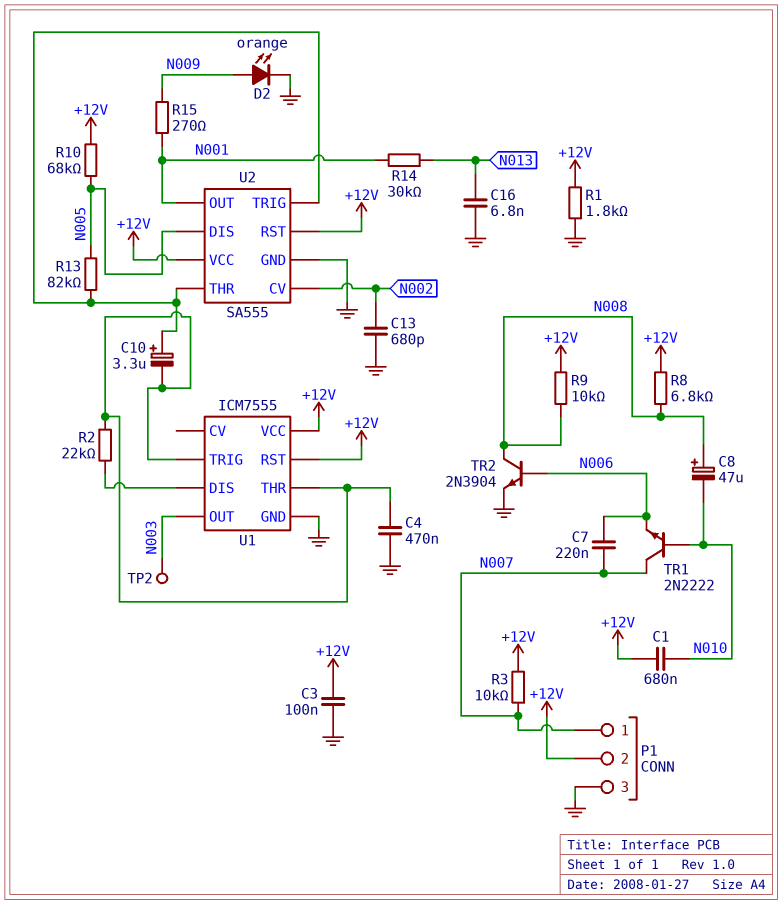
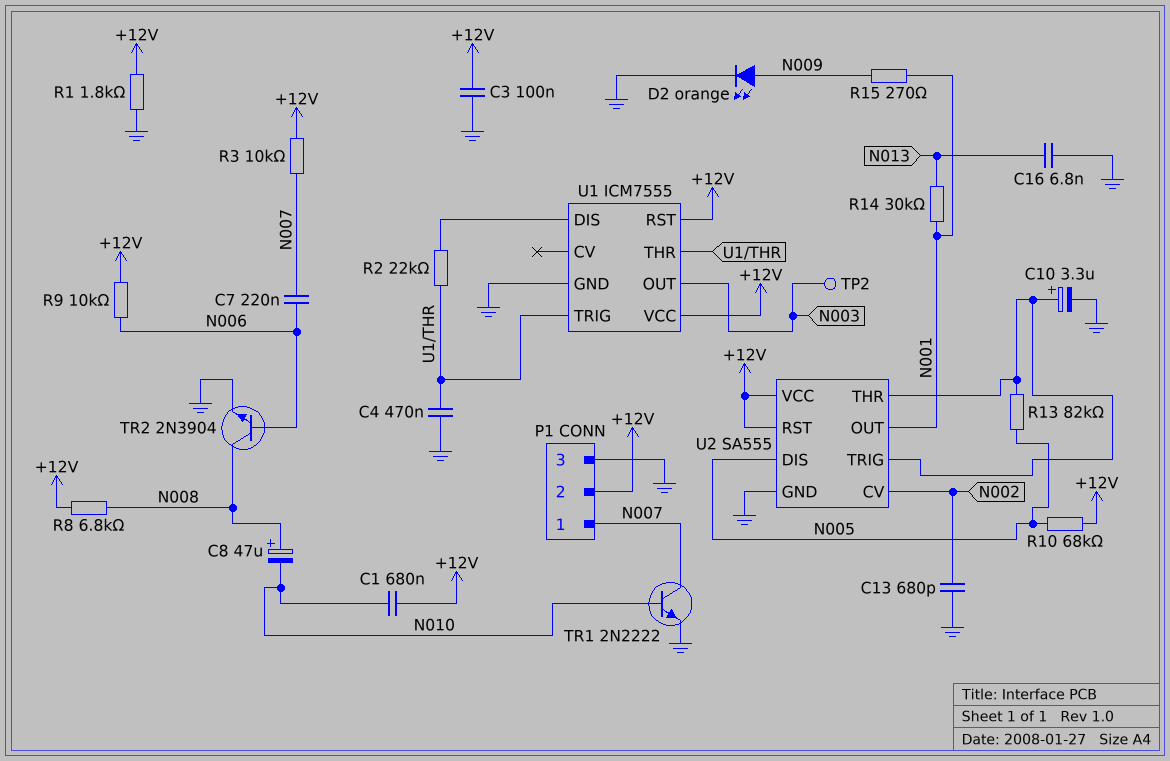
C10: 3.3uF (plus U2/THR, minus U1/THR) -> 3.3uF (plus U2/THR, minus GND)
R9: 10k (+12V, N008) -> 10k (+12V, N006)
TR1: NPN 2N2222 (B N010, C N007, E N006) -> NPN 2N2222 (B N010, C N007, E GND)

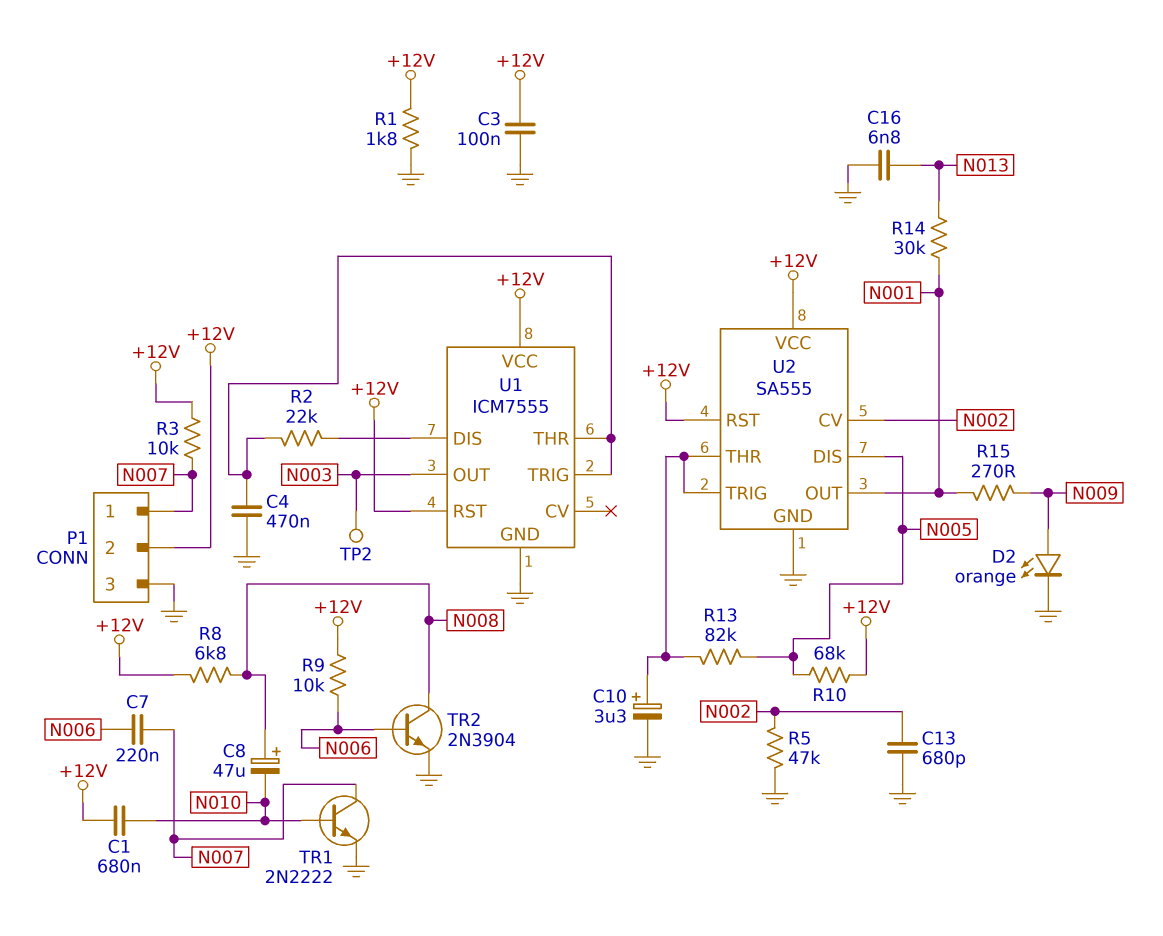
R5: none -> 47k (GND, N002)

